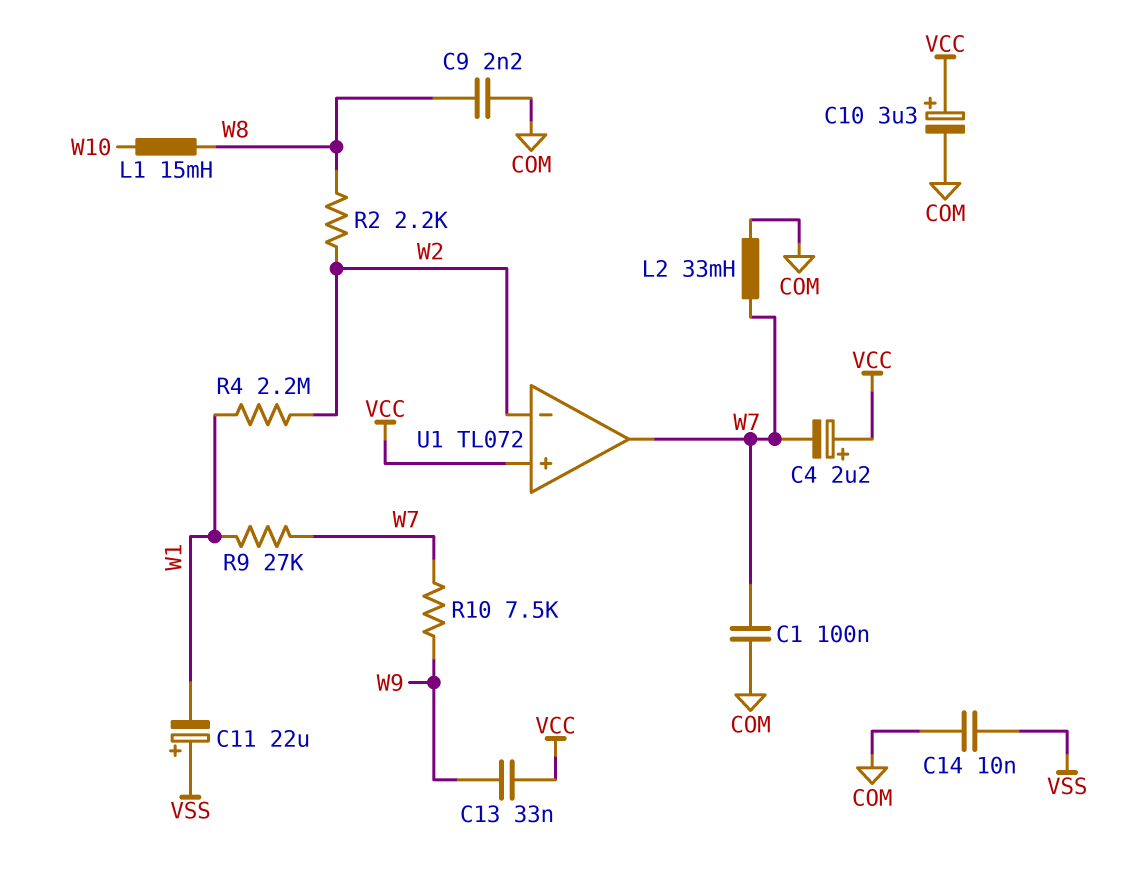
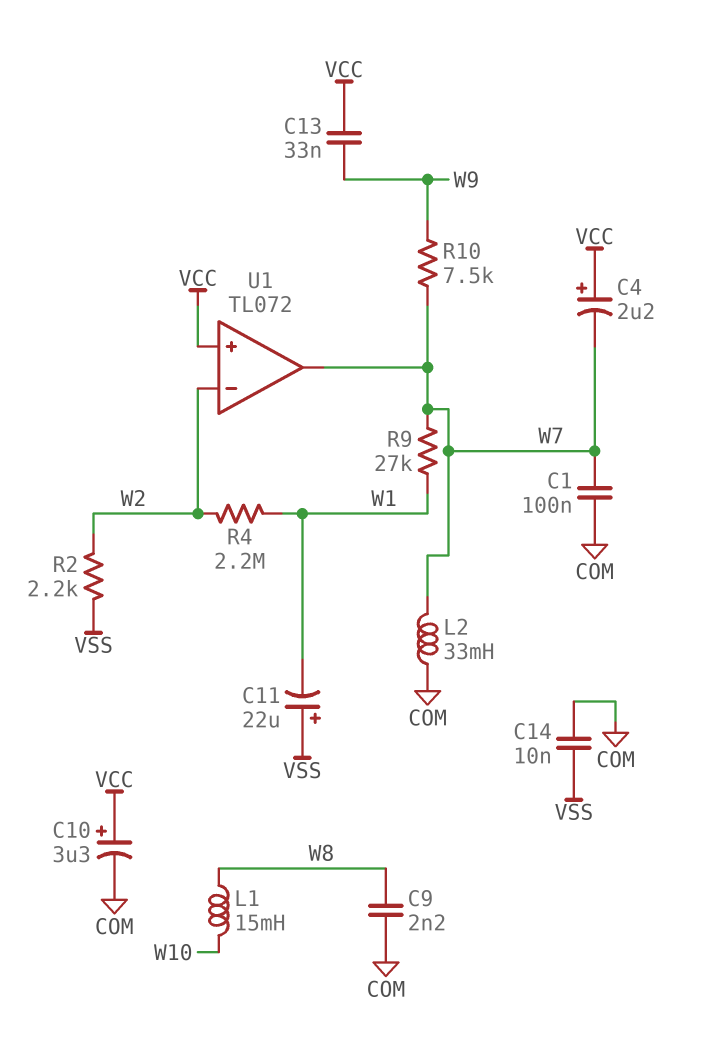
R2: 2.2k (W2, W8) -> 2.2k (VSS, W2)

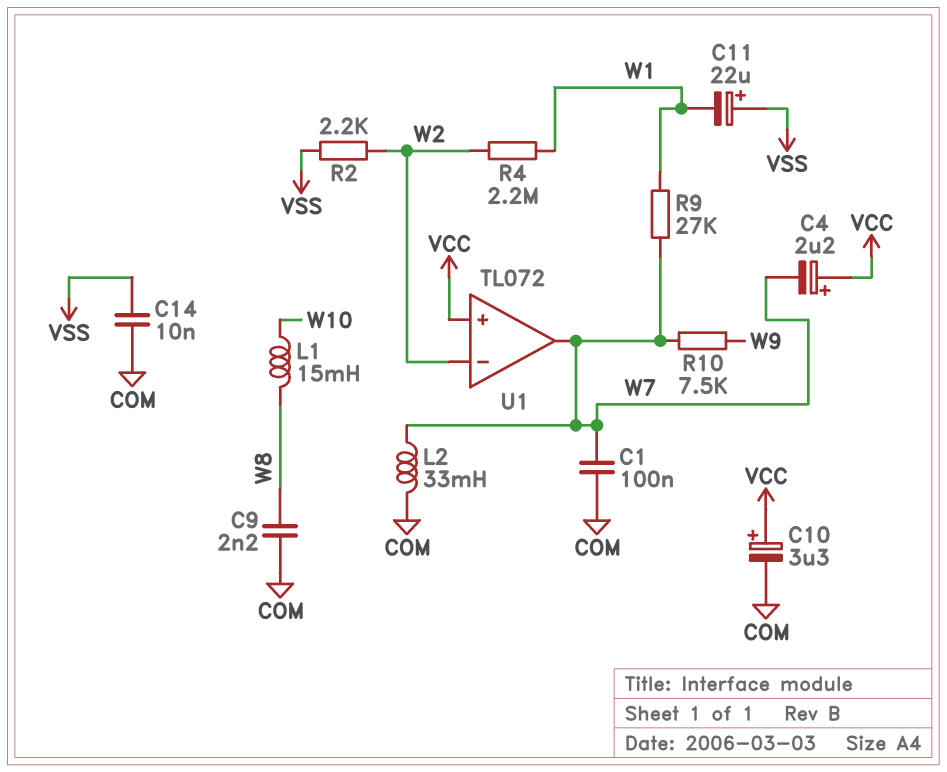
C13: 33nF (VCC, W9) -> none

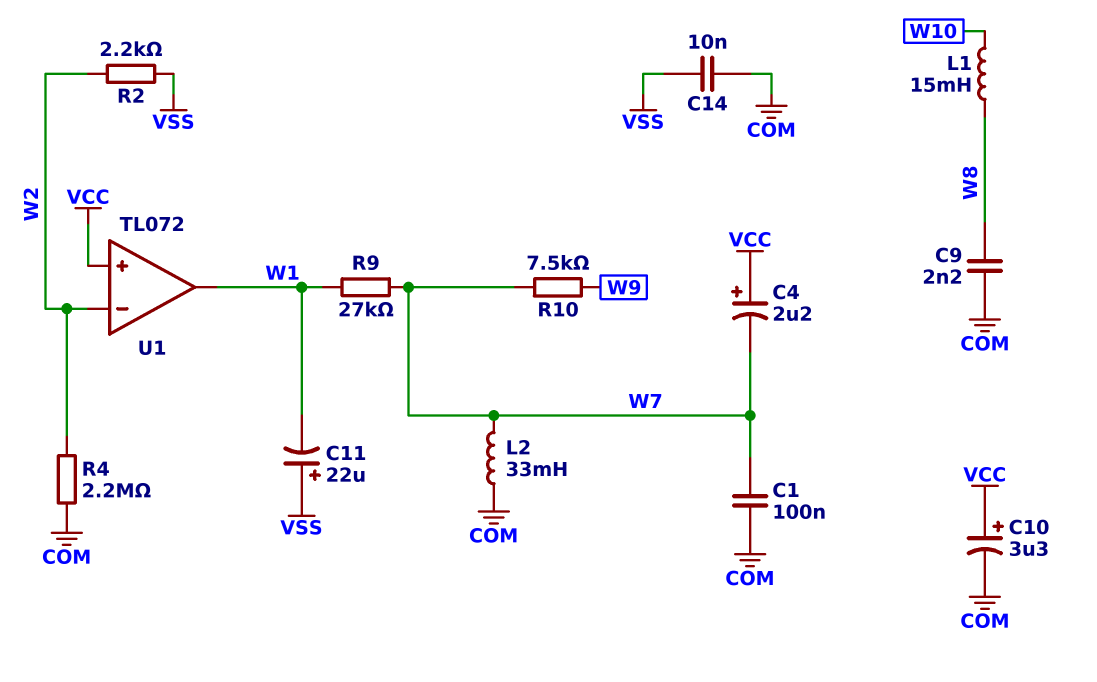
R4: 2.2M (W1, W2) -> 2.2M (COM, W2)
U1 pin out: W7 -> W1

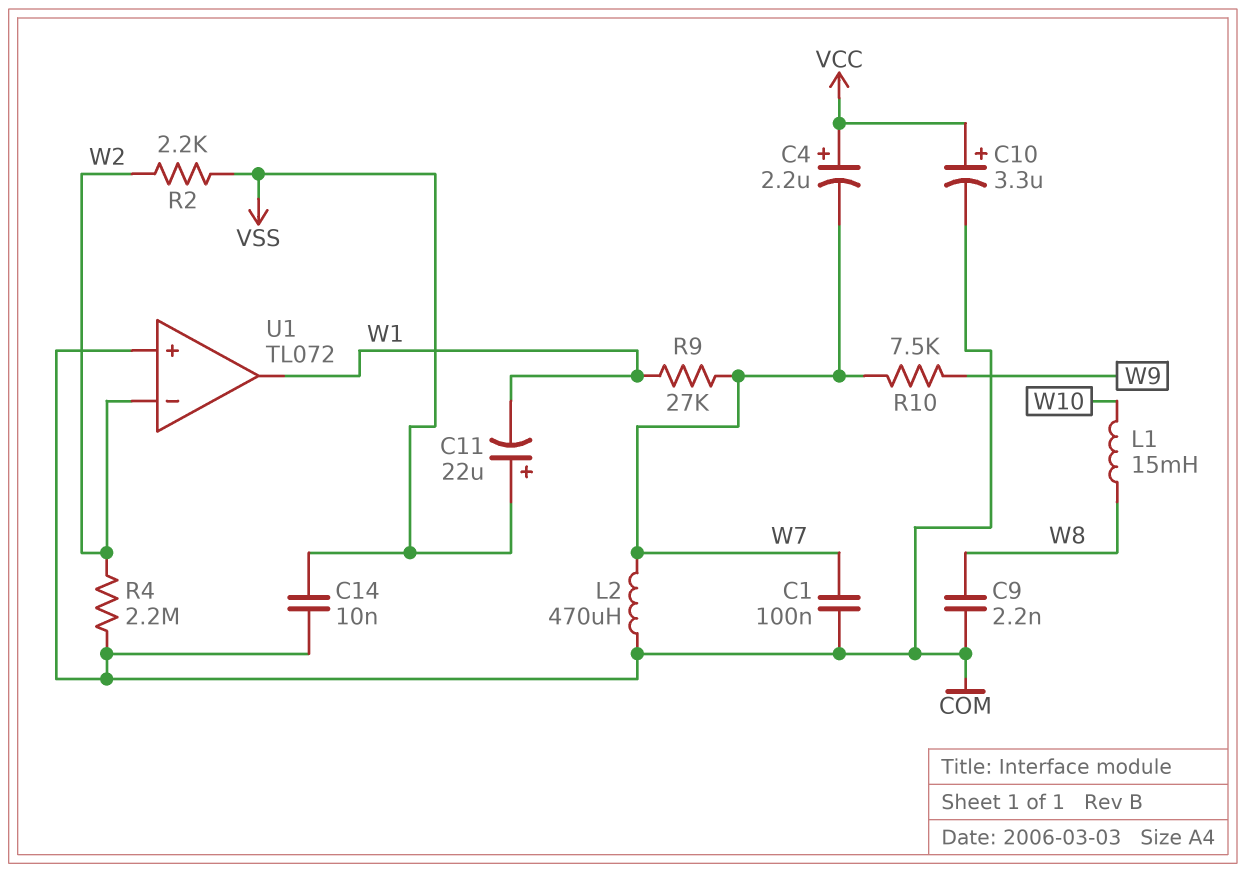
L2: 33mH (COM, W7) -> 470uH (COM, W7)
U1 pin in+: VCC -> COM

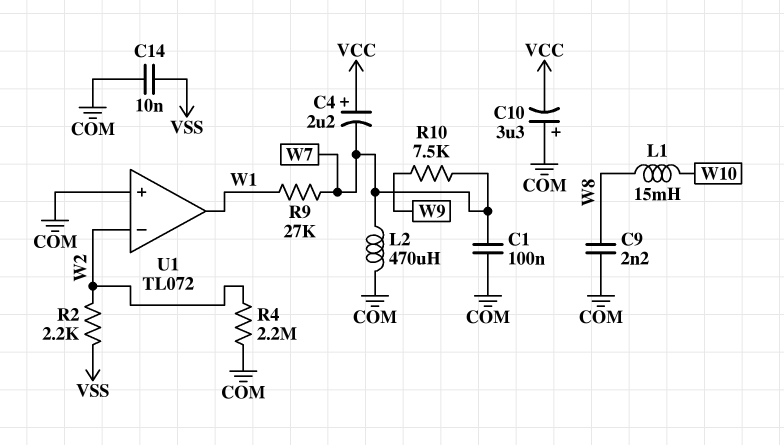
C10: 3.3uF (plus VCC, minus COM) -> 3.3uF (plus COM, minus VCC)
C11: 22uF (plus VSS, minus W1) -> none

